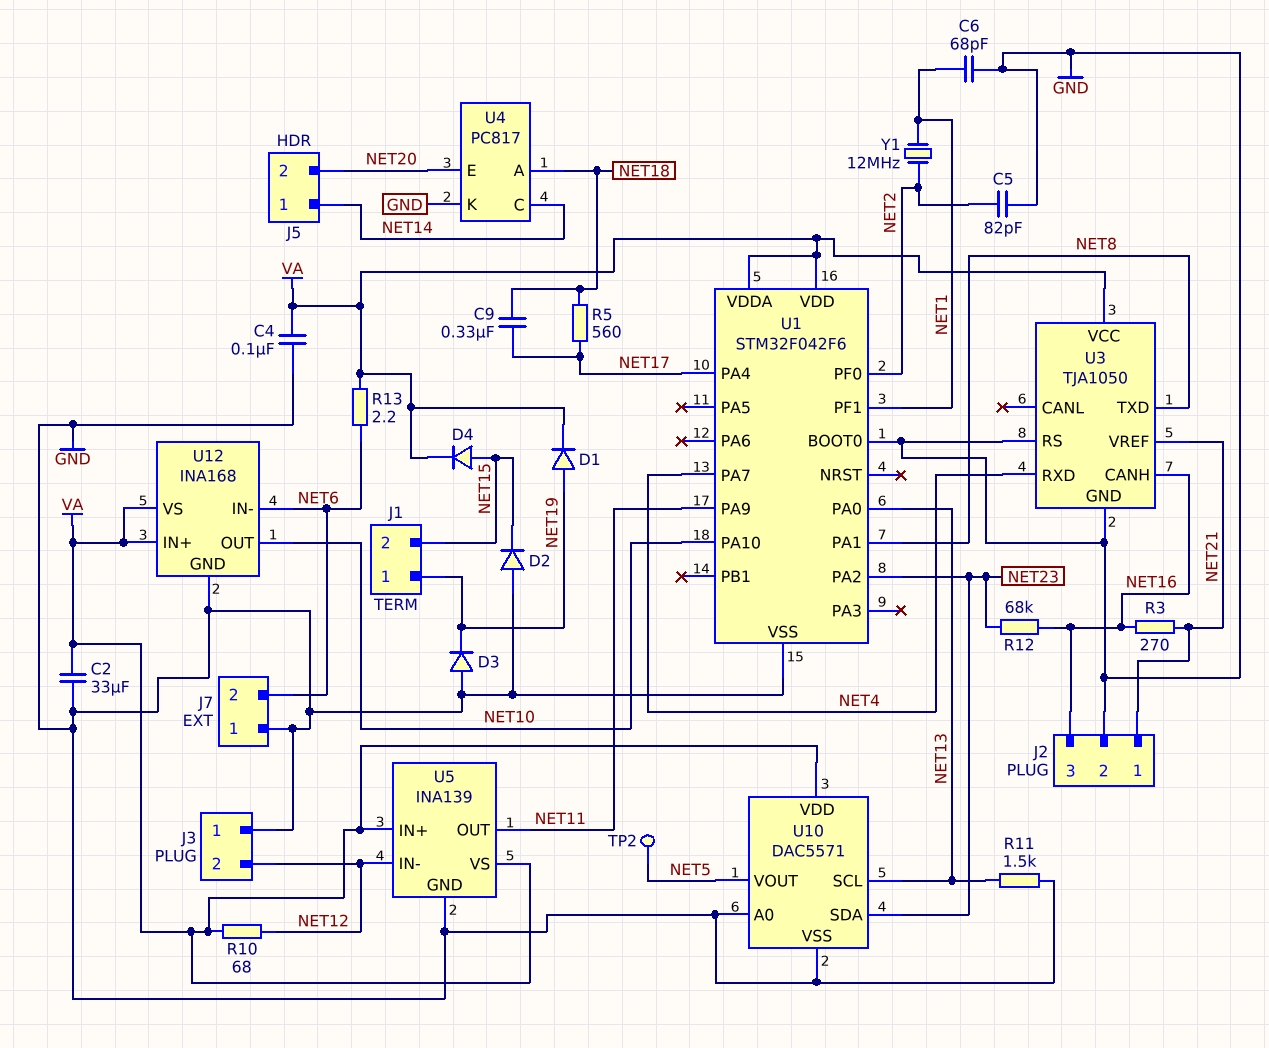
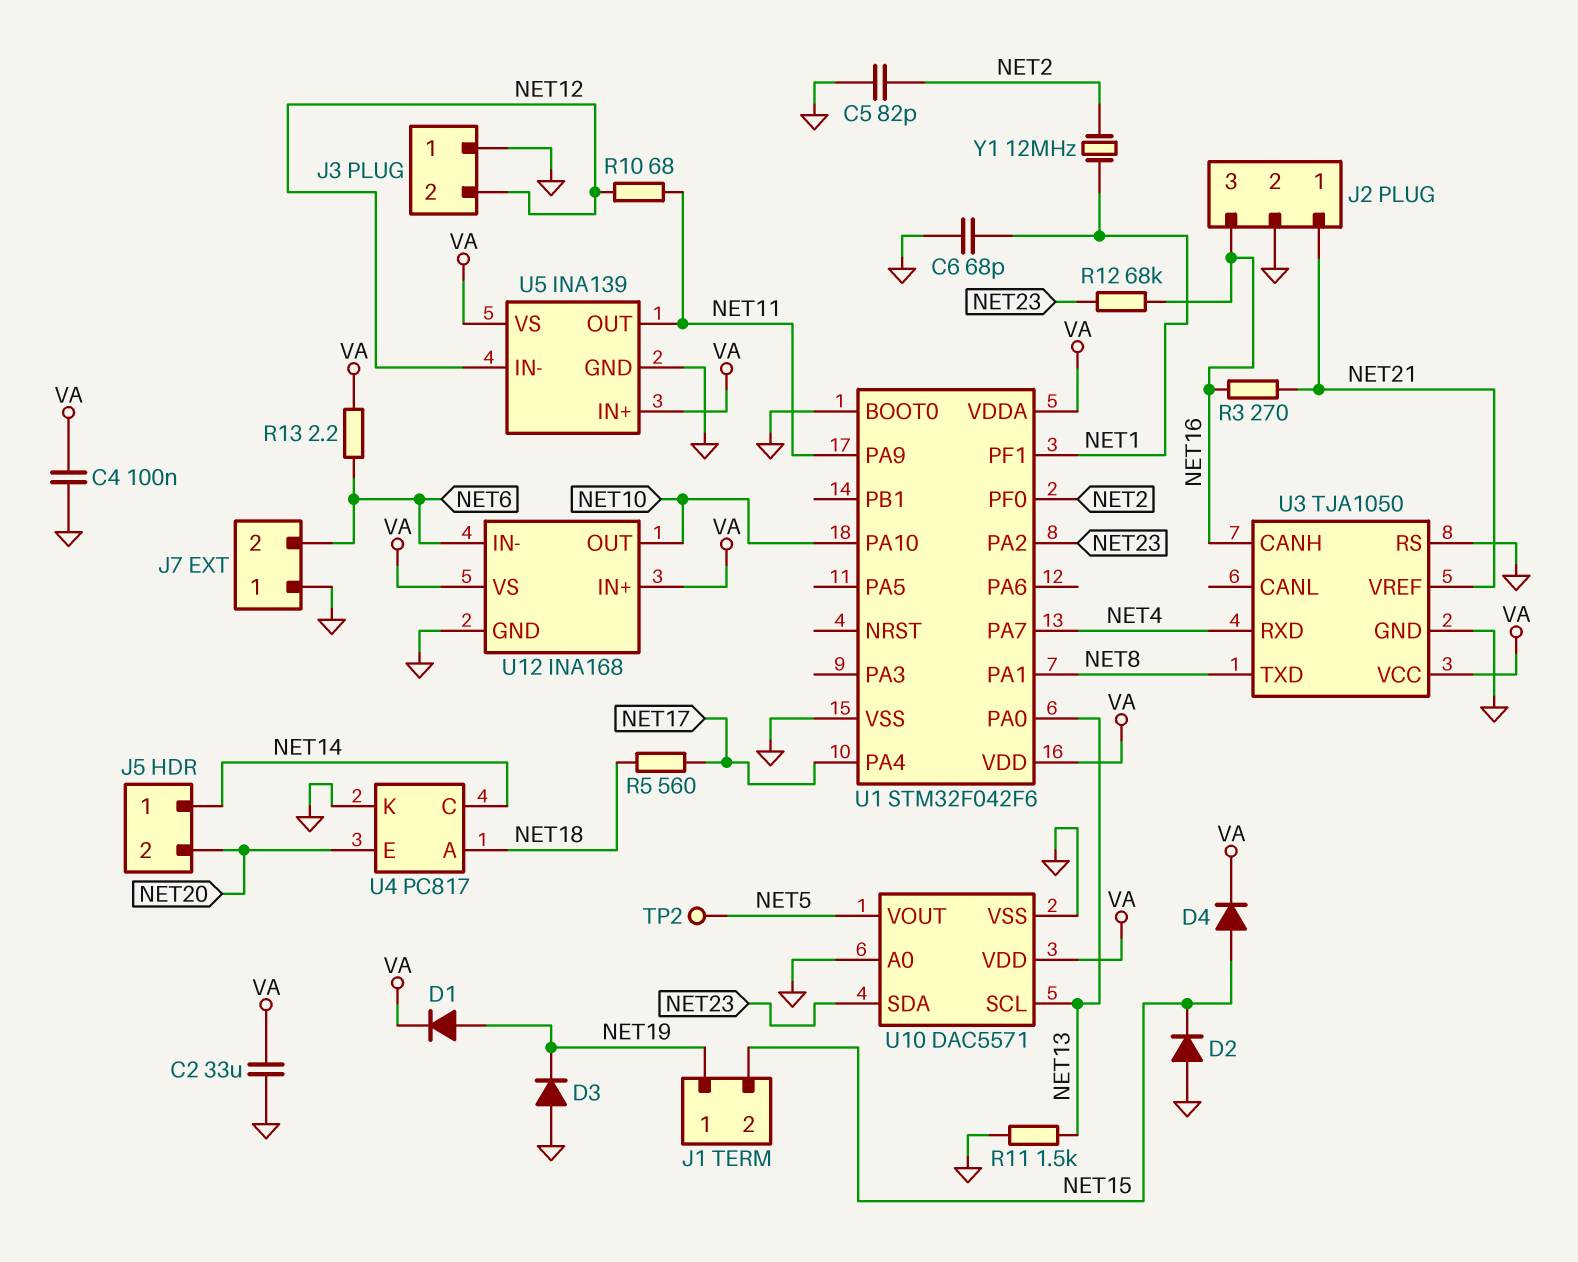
C9: 330nF (NET17, NET18) -> none
R10: 68 (NET12, VA) -> 68 (NET11, NET12)

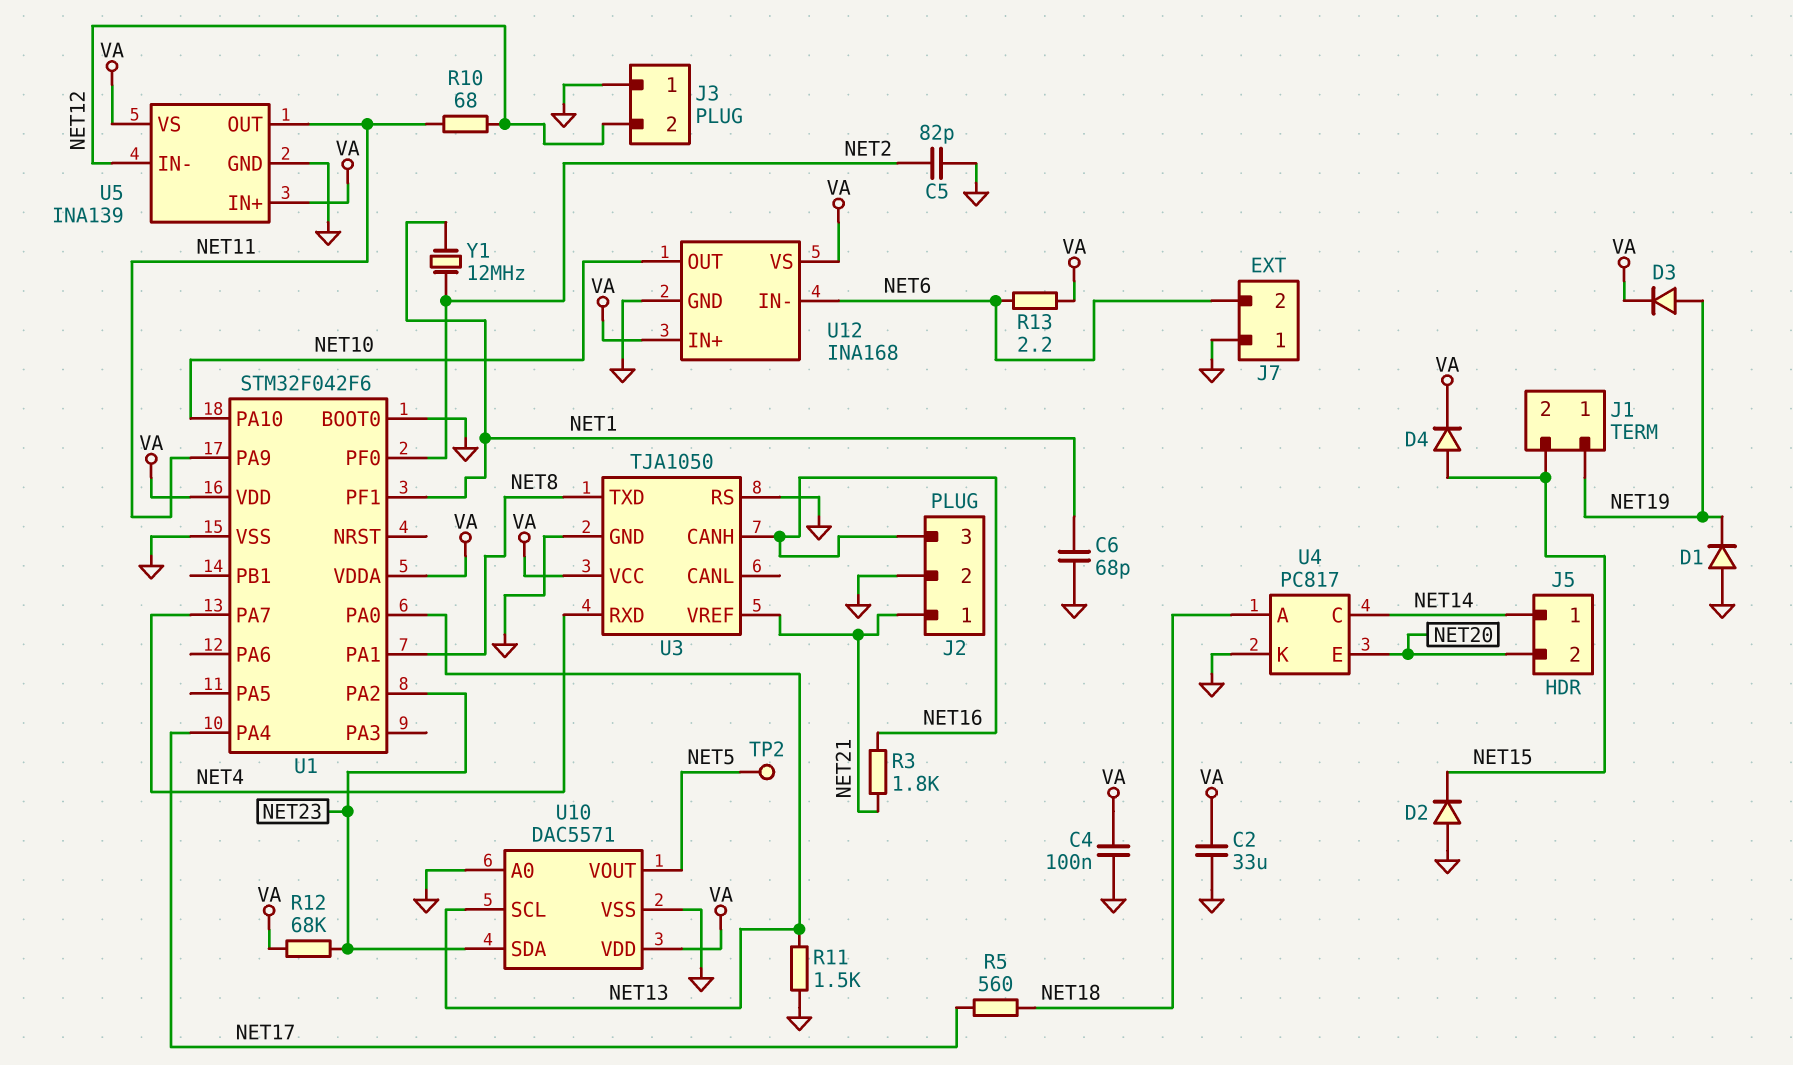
D1: diode (A NET19, K VA) -> diode (A GND, K NET19)
D3: diode (A GND, K NET19) -> diode (A NET19, K VA)
R3: 270 (NET16, NET21) -> 1.8k (NET16, NET21)
R12: 68k (NET16, NET23) -> 68k (NET23, VA)

